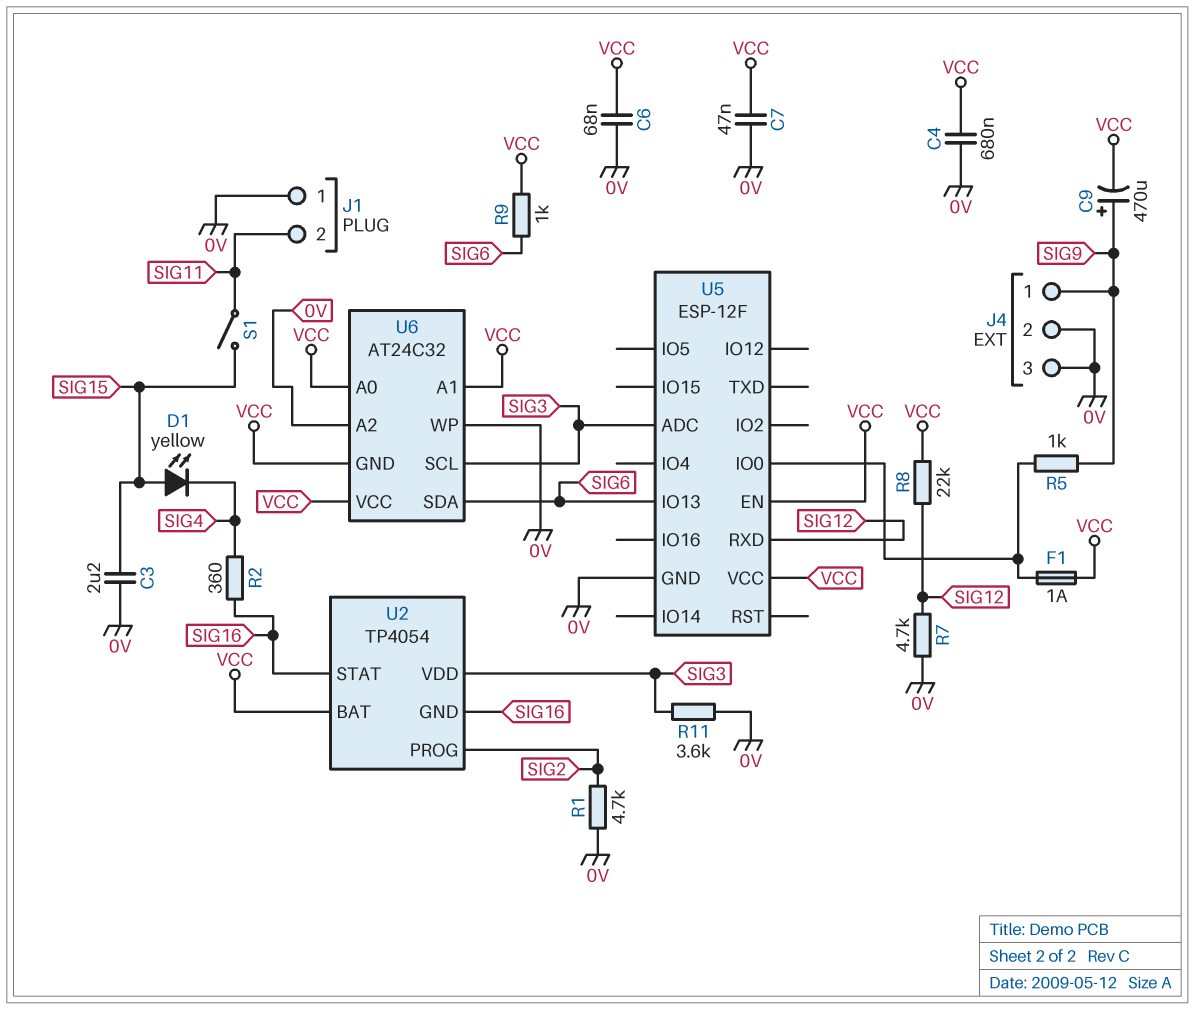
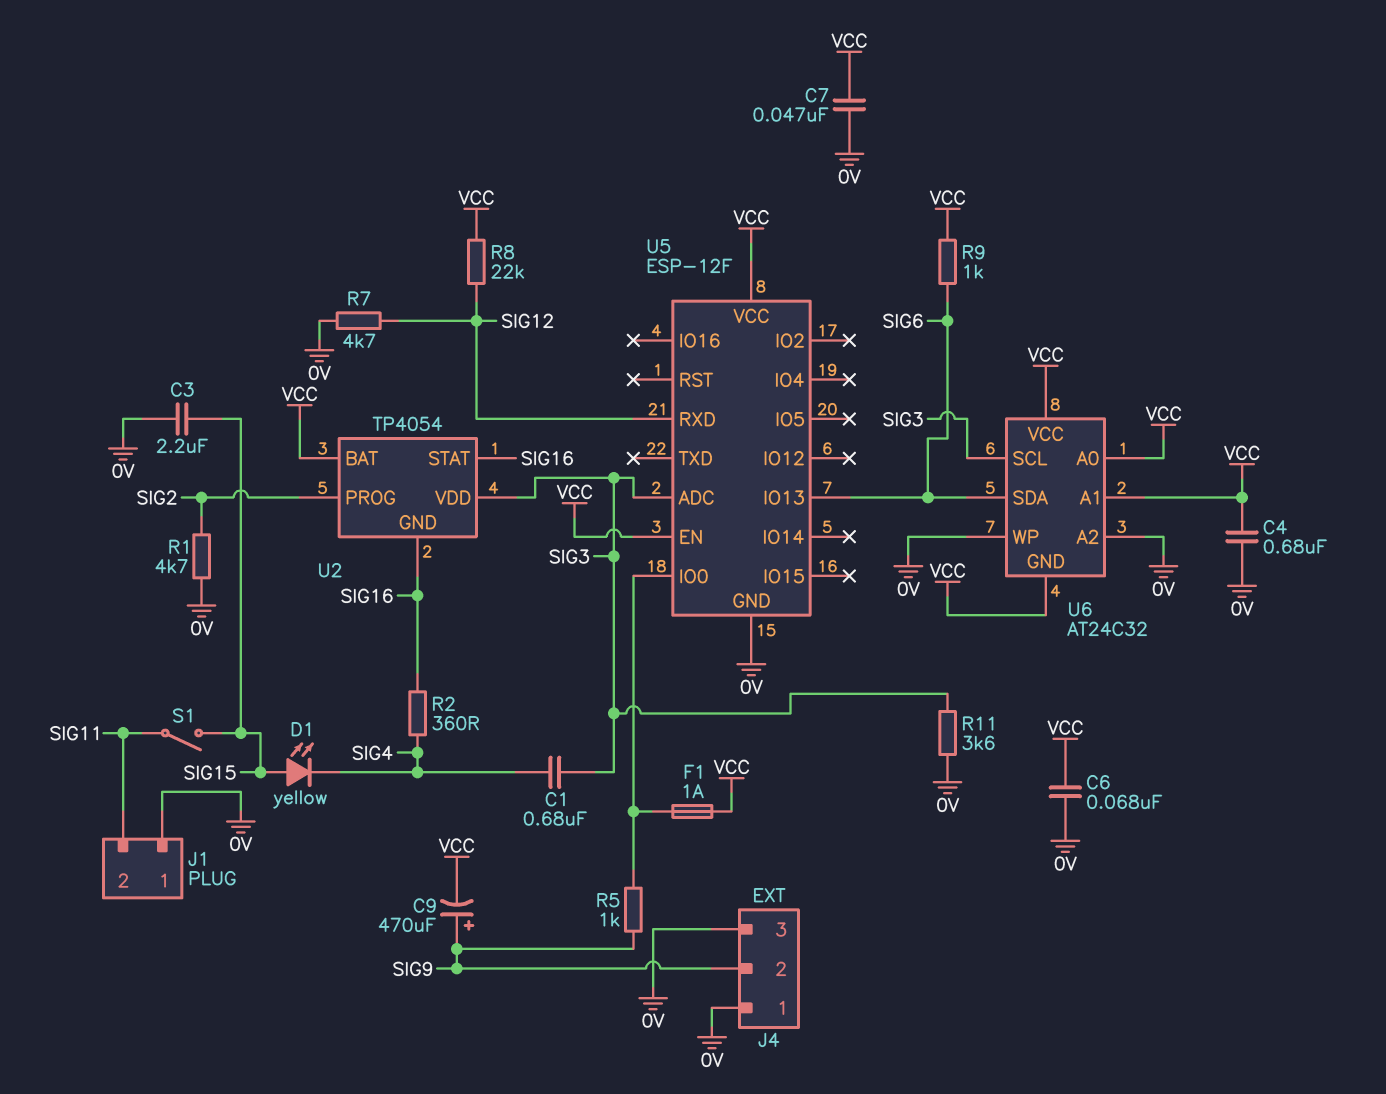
C1: none -> 680nF (SIG3, SIG4)
J4 pin 1: SIG9 -> 0V
J4 pin 2: 0V -> SIG9

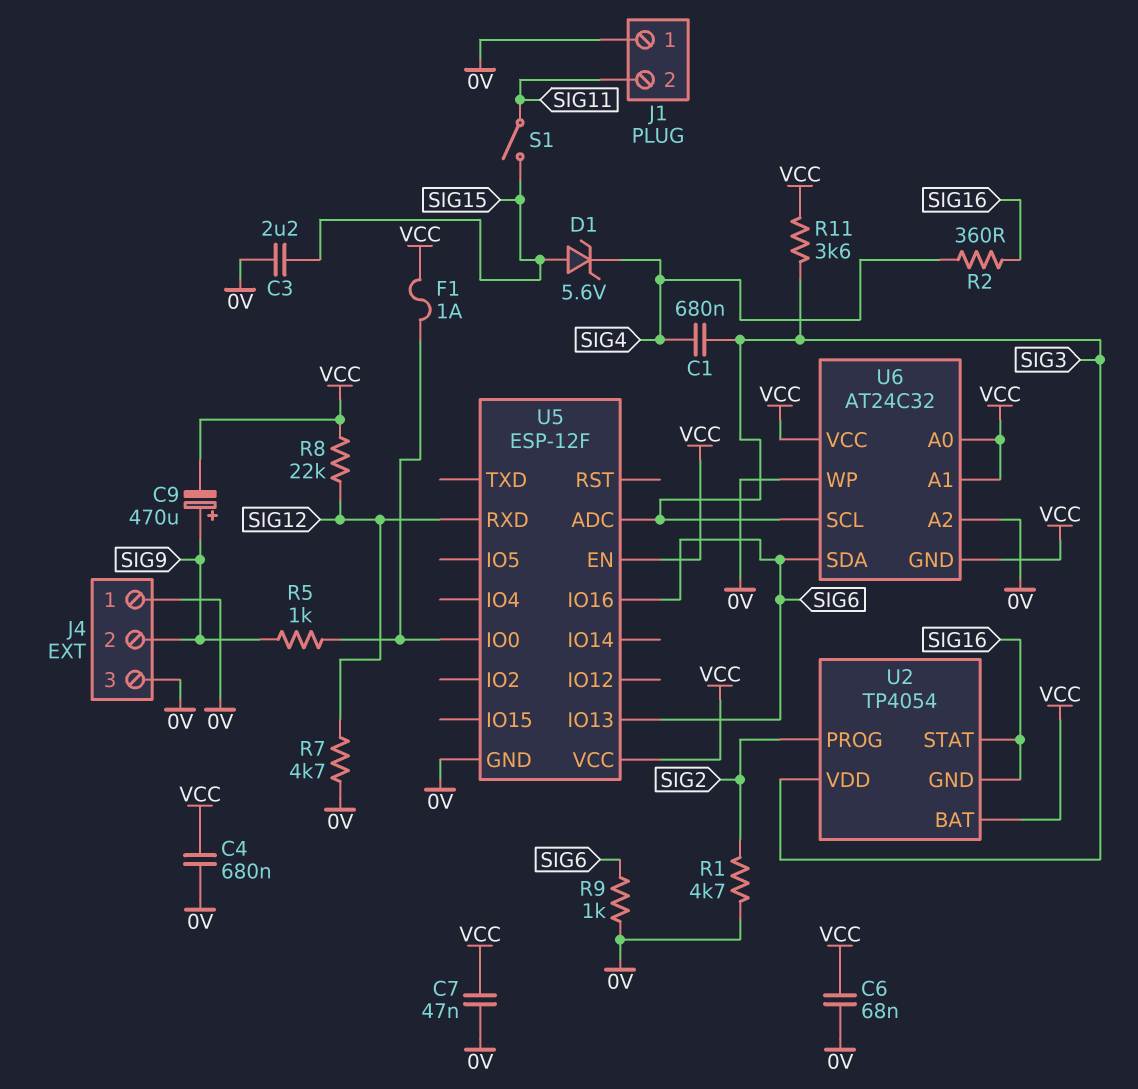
D1: LED yellow (A SIG15, K SIG4) -> zener 5.6V (A SIG15, K SIG4)
R9: 1k (SIG6, VCC) -> 1k (0V, SIG6)
R11: 3.6k (0V, SIG3) -> 3.6k (SIG3, VCC)
U5 pin IO16: none -> SIG6

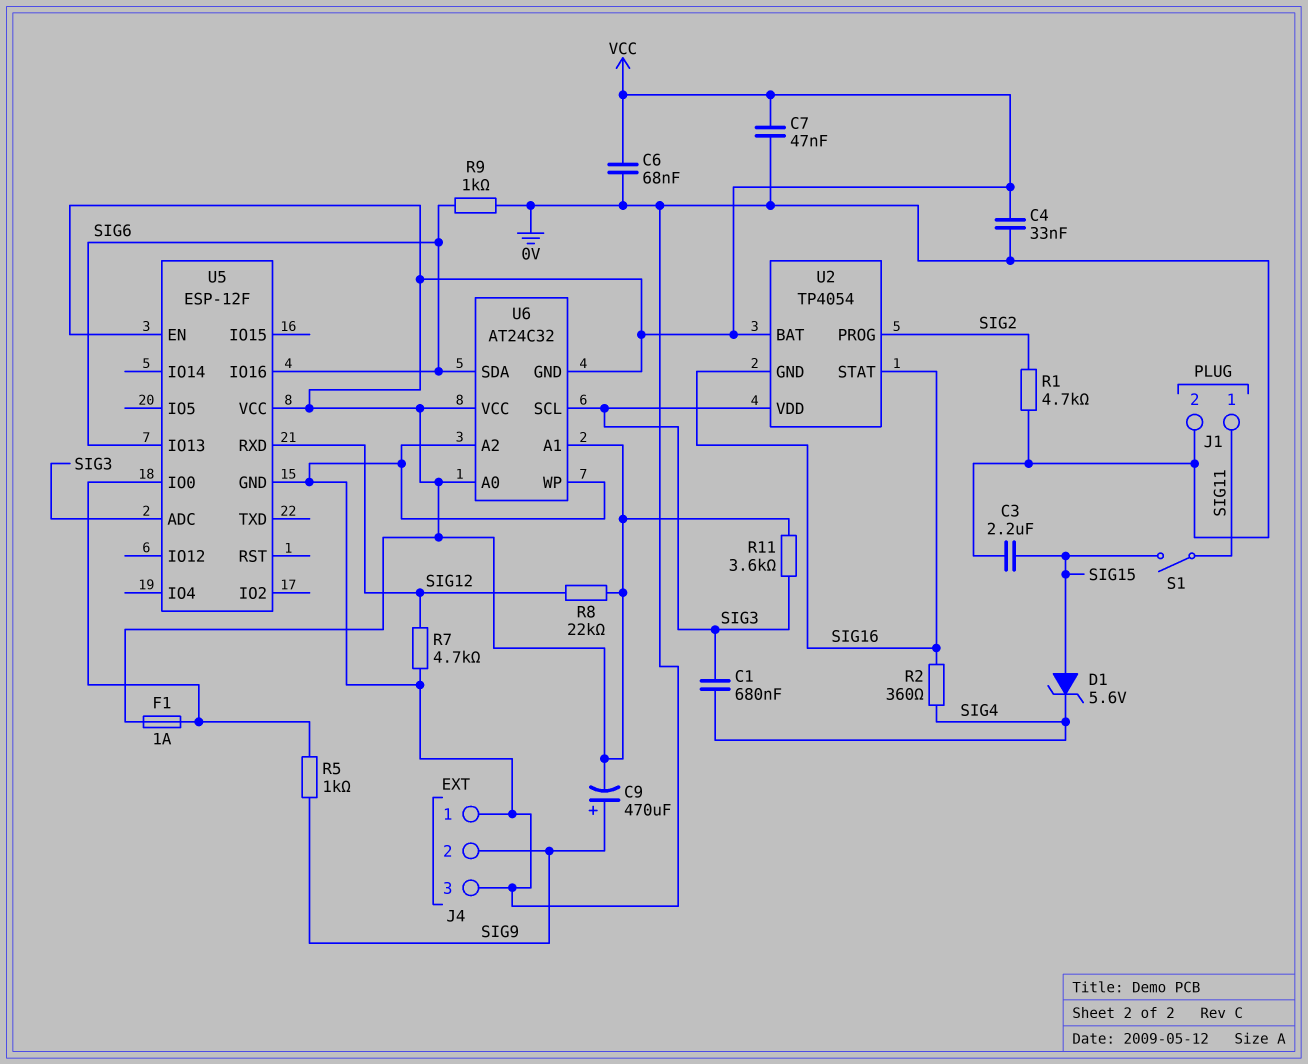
C4: 680nF (0V, VCC) -> 33nF (0V, VCC)
J1 pin 1: 0V -> SIG11
J1 pin 2: SIG11 -> 0V

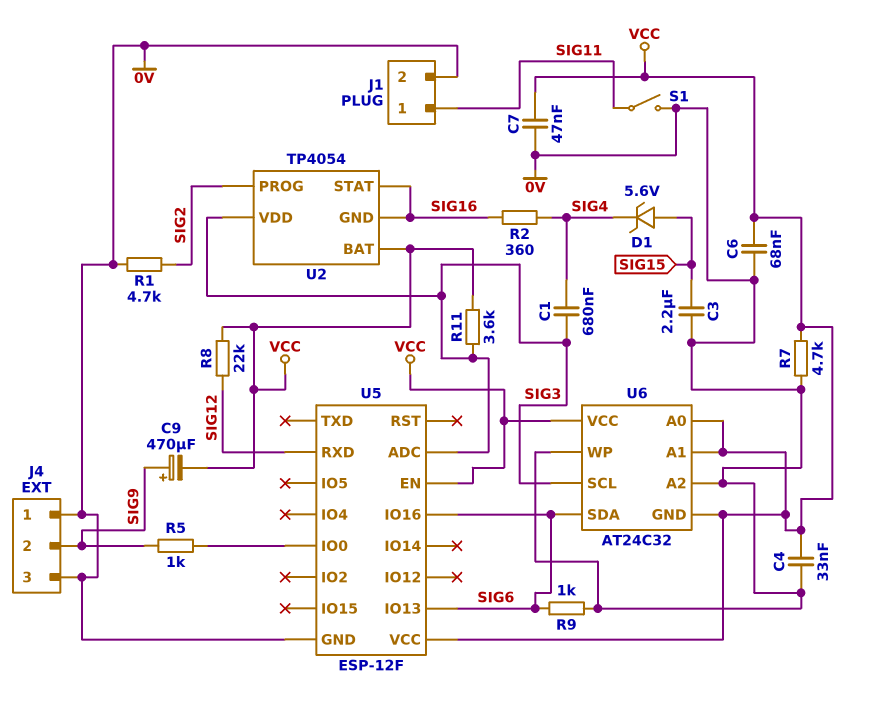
F1: 1A (U5/IO0, VCC) -> none
R7: 4.7k (0V, SIG12) -> 4.7k (0V, VCC)
S1: switch (SIG11, SIG15) -> switch (0V, SIG11)

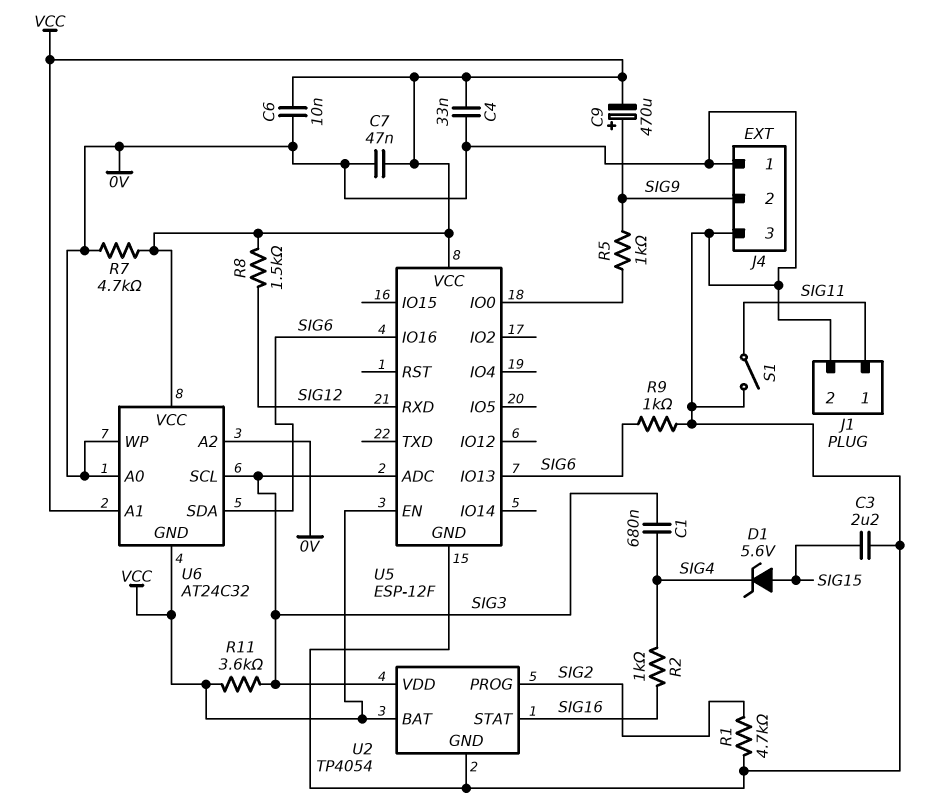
C6: 68nF (0V, VCC) -> 10nF (0V, VCC)
R2: 360 (SIG4, SIG16) -> 1k (SIG4, SIG16)
R8: 22k (SIG12, VCC) -> 1.5k (SIG12, VCC)
U2 pin GND: SIG16 -> 0V
U6 pin A0: VCC -> 0V

